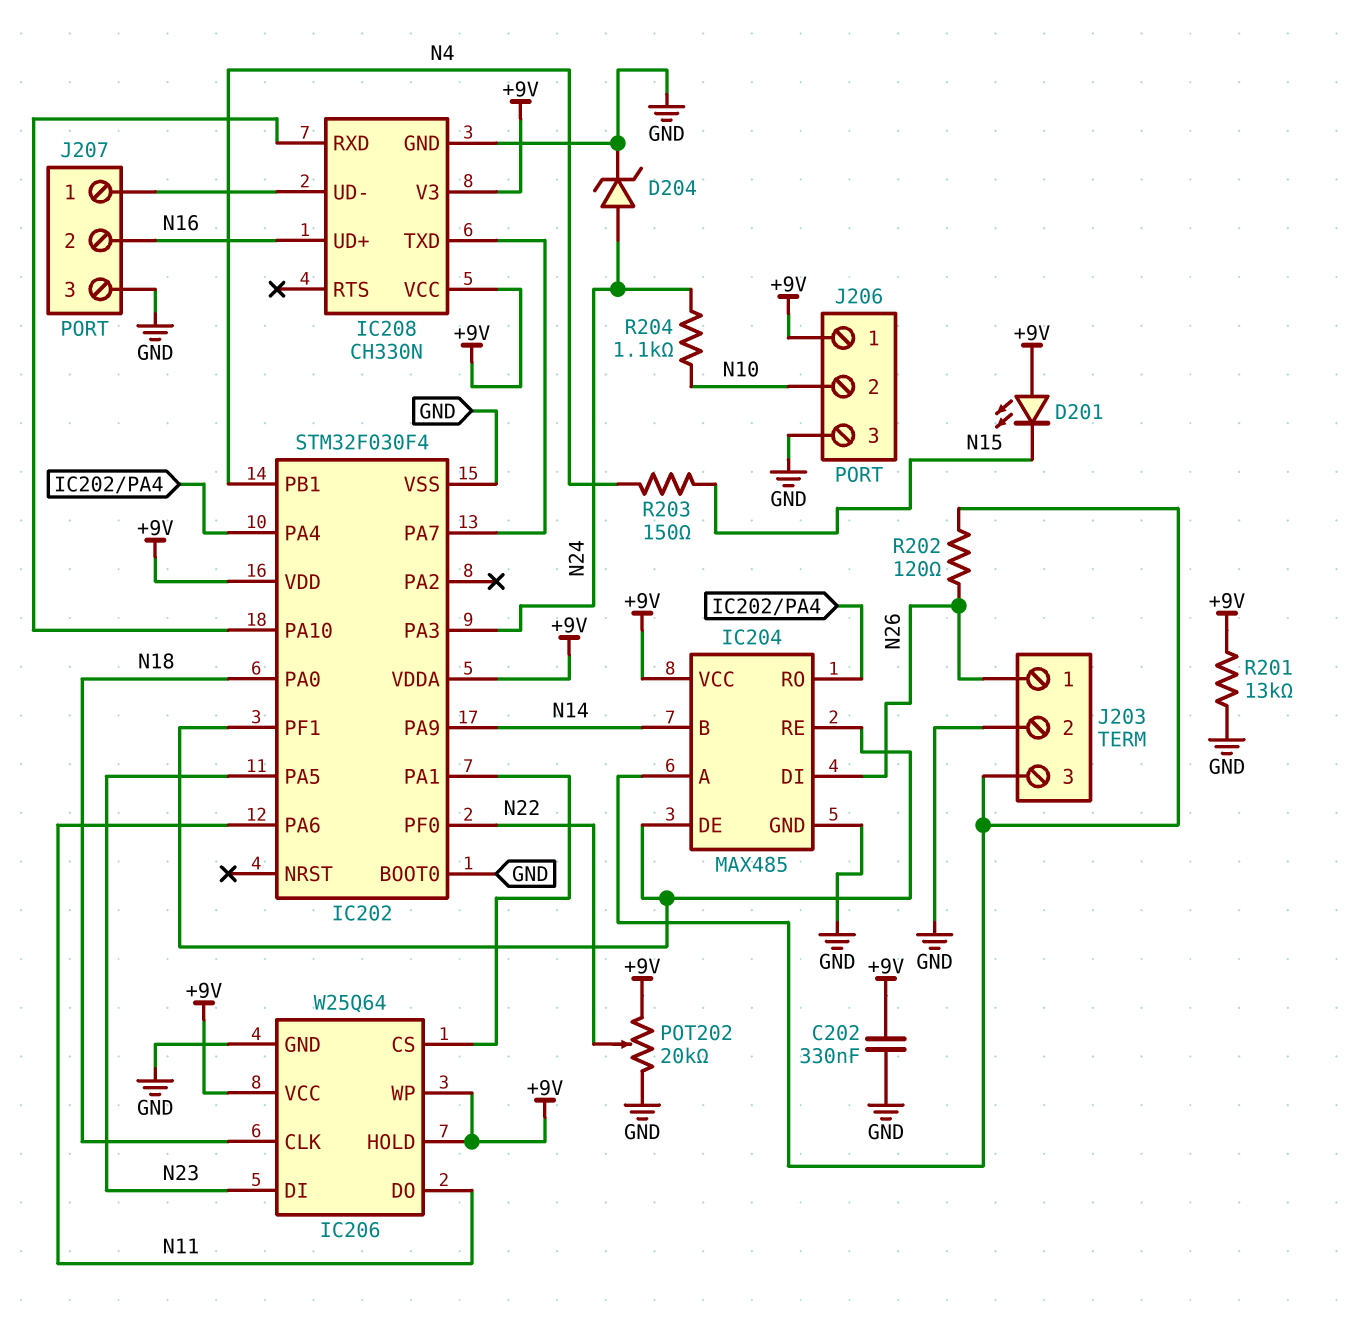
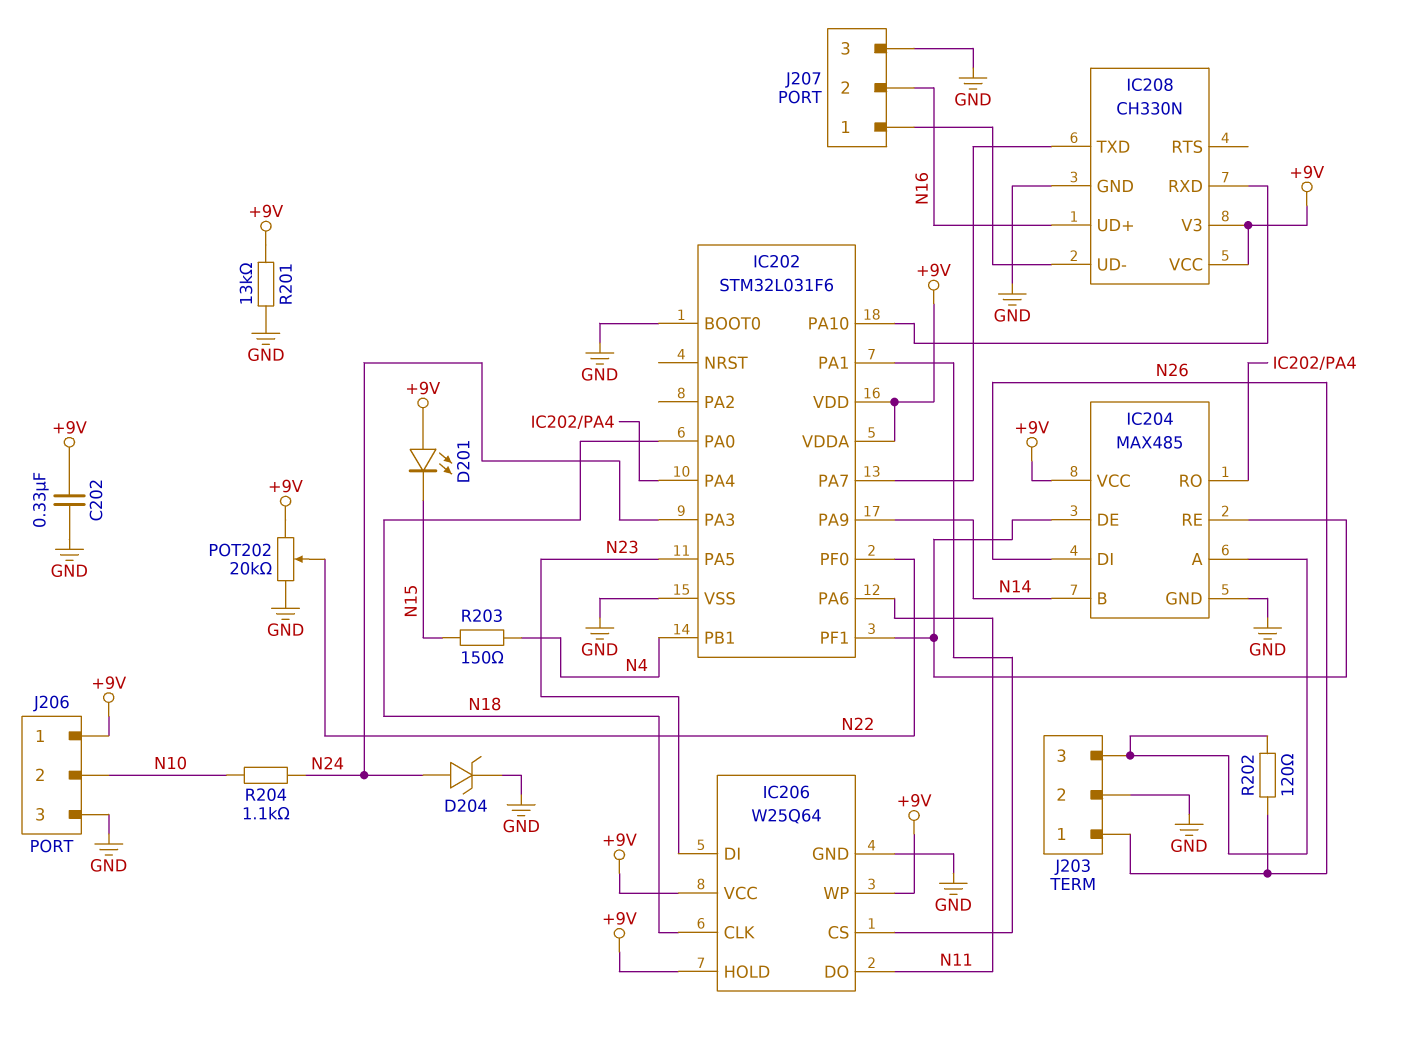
IC202: STM32F030F4 -> STM32L031F6

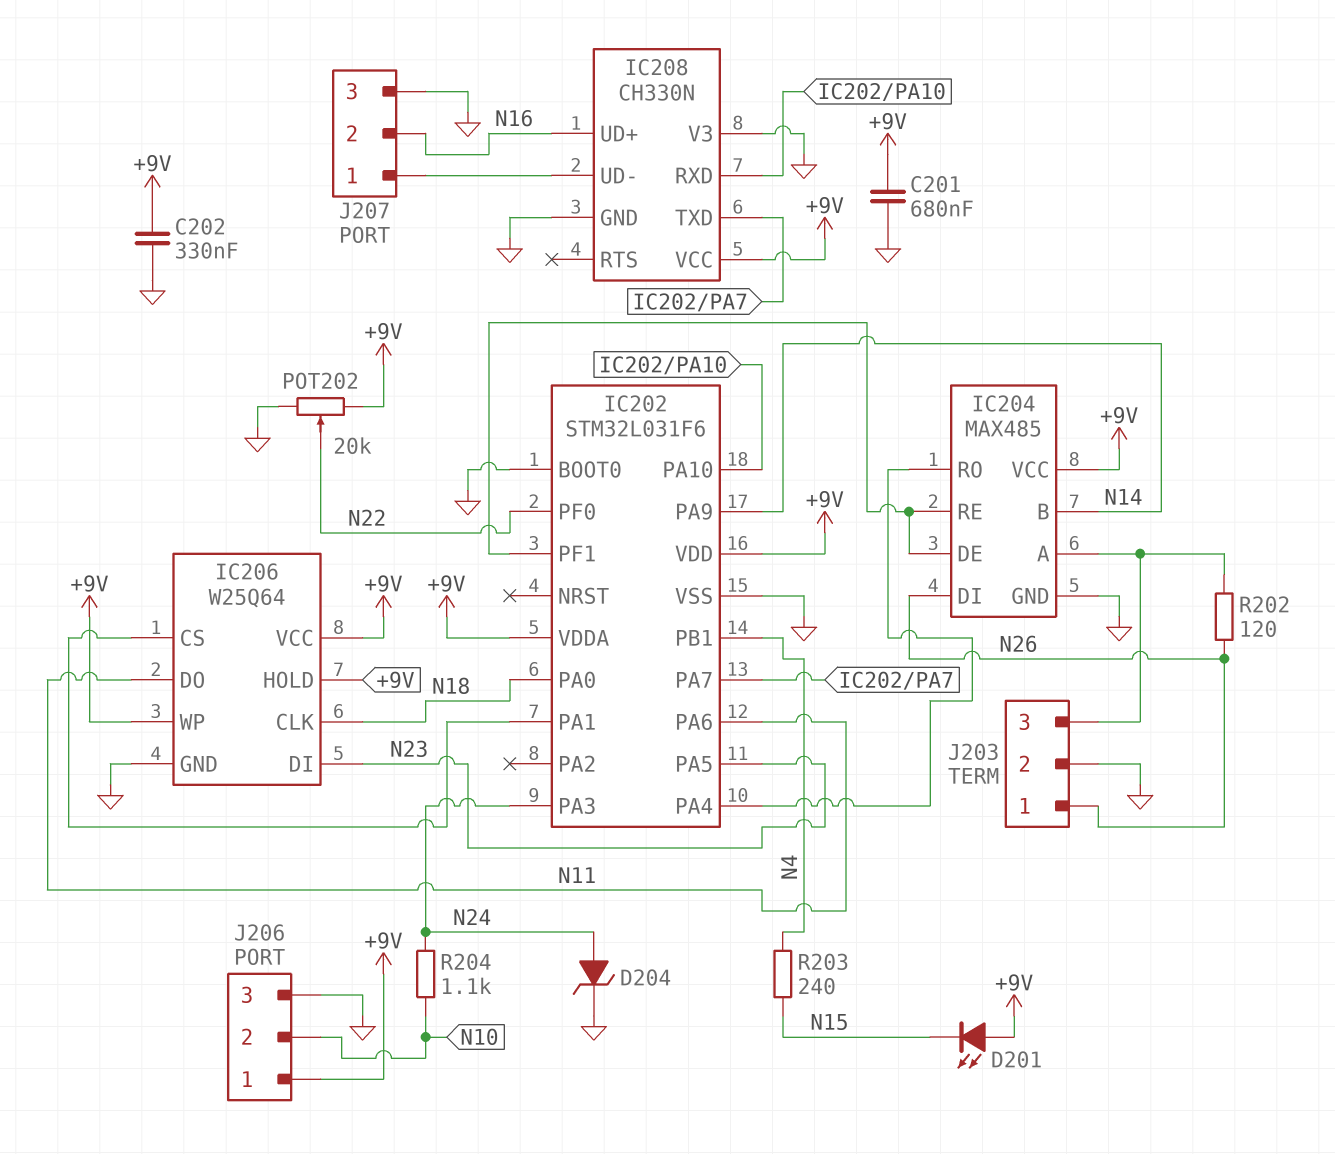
C201: none -> 680nF (+9V, GND)
IC208 pin V3: +9V -> GND
R201: 13k (+9V, GND) -> none
R203: 150 (N4, N15) -> 240 (N4, N15)

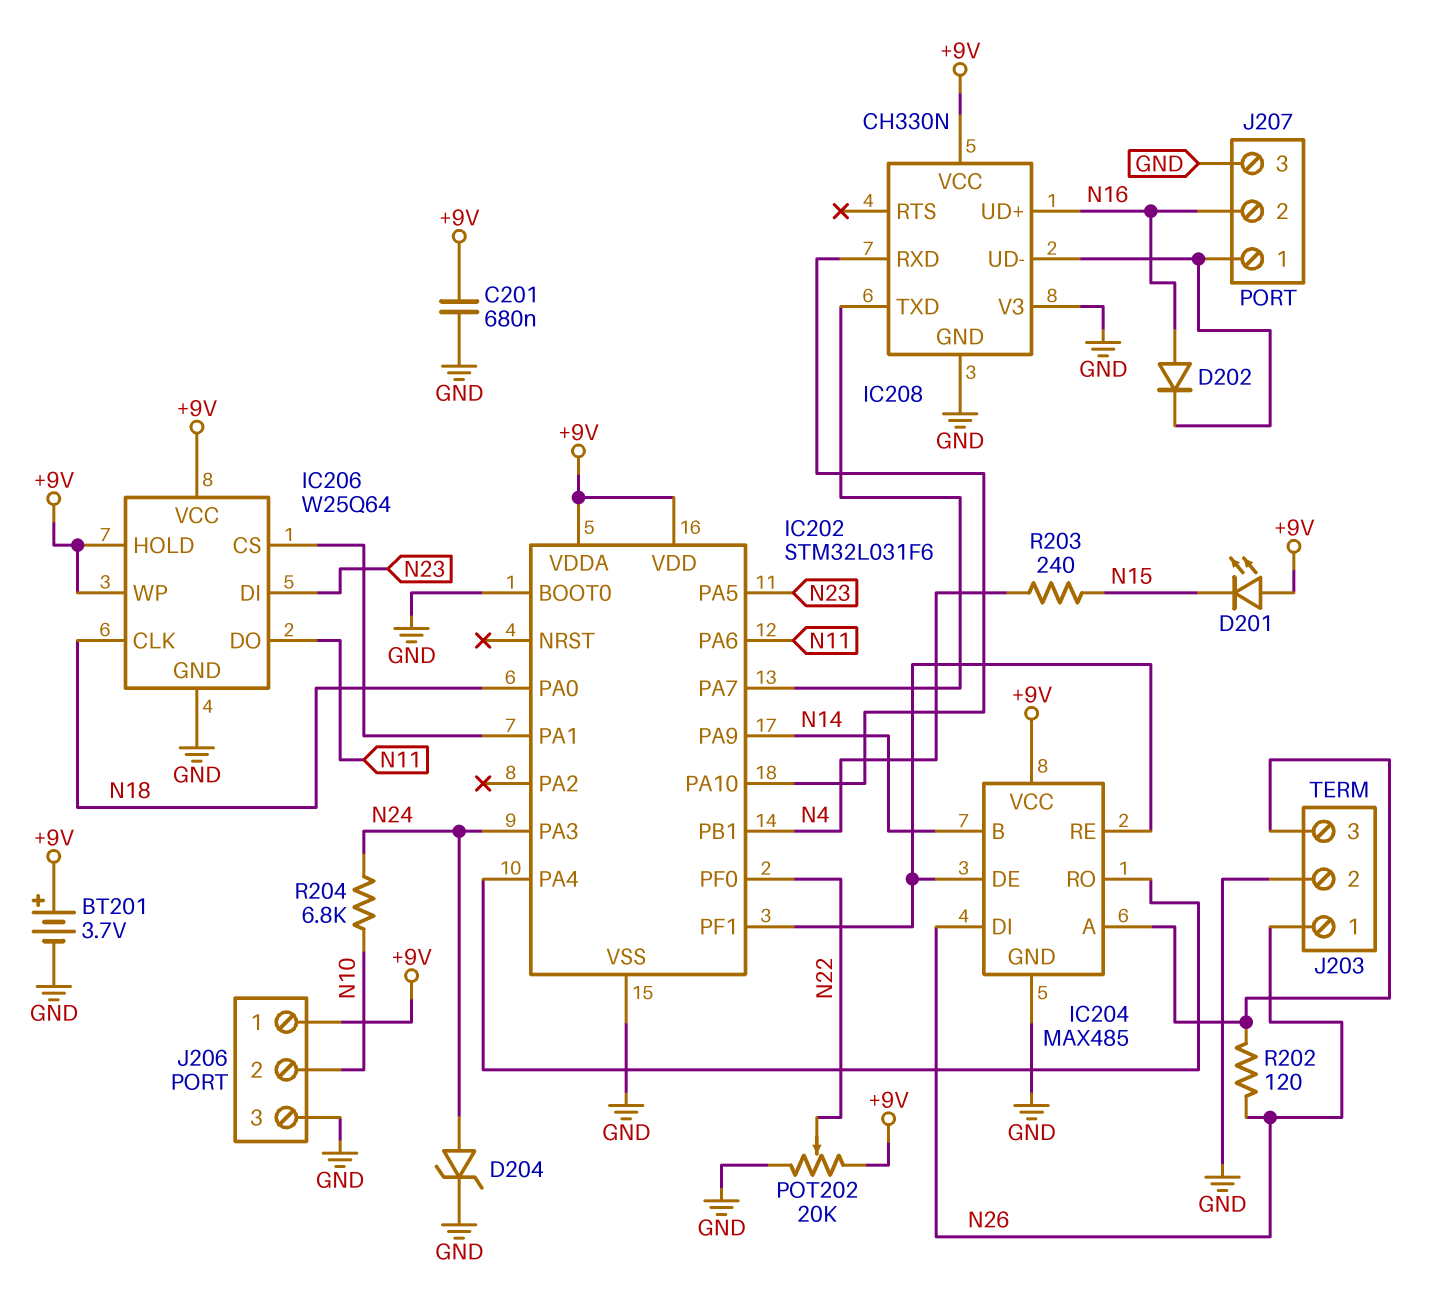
BT201: none -> 3.7V (plus +9V, minus GND)
C202: 330nF (+9V, GND) -> none
D202: none -> diode (A N16, K IC208/UD-)
R204: 1.1k (N10, N24) -> 6.8k (N10, N24)

